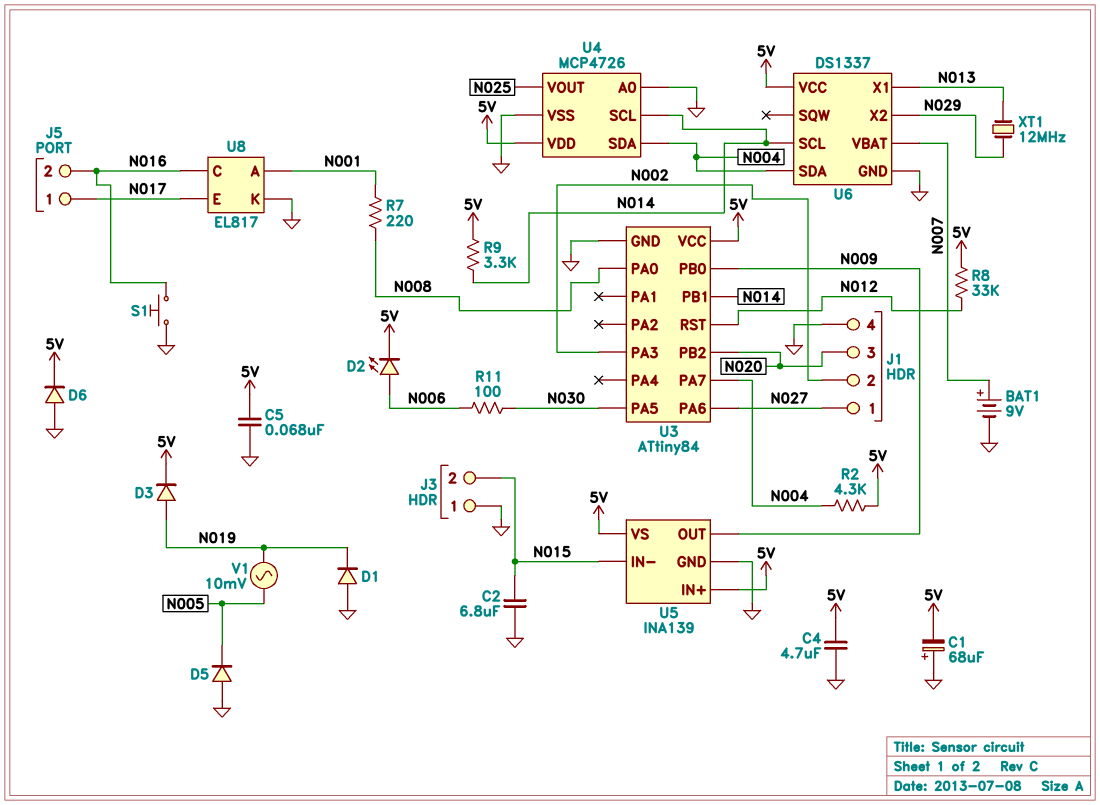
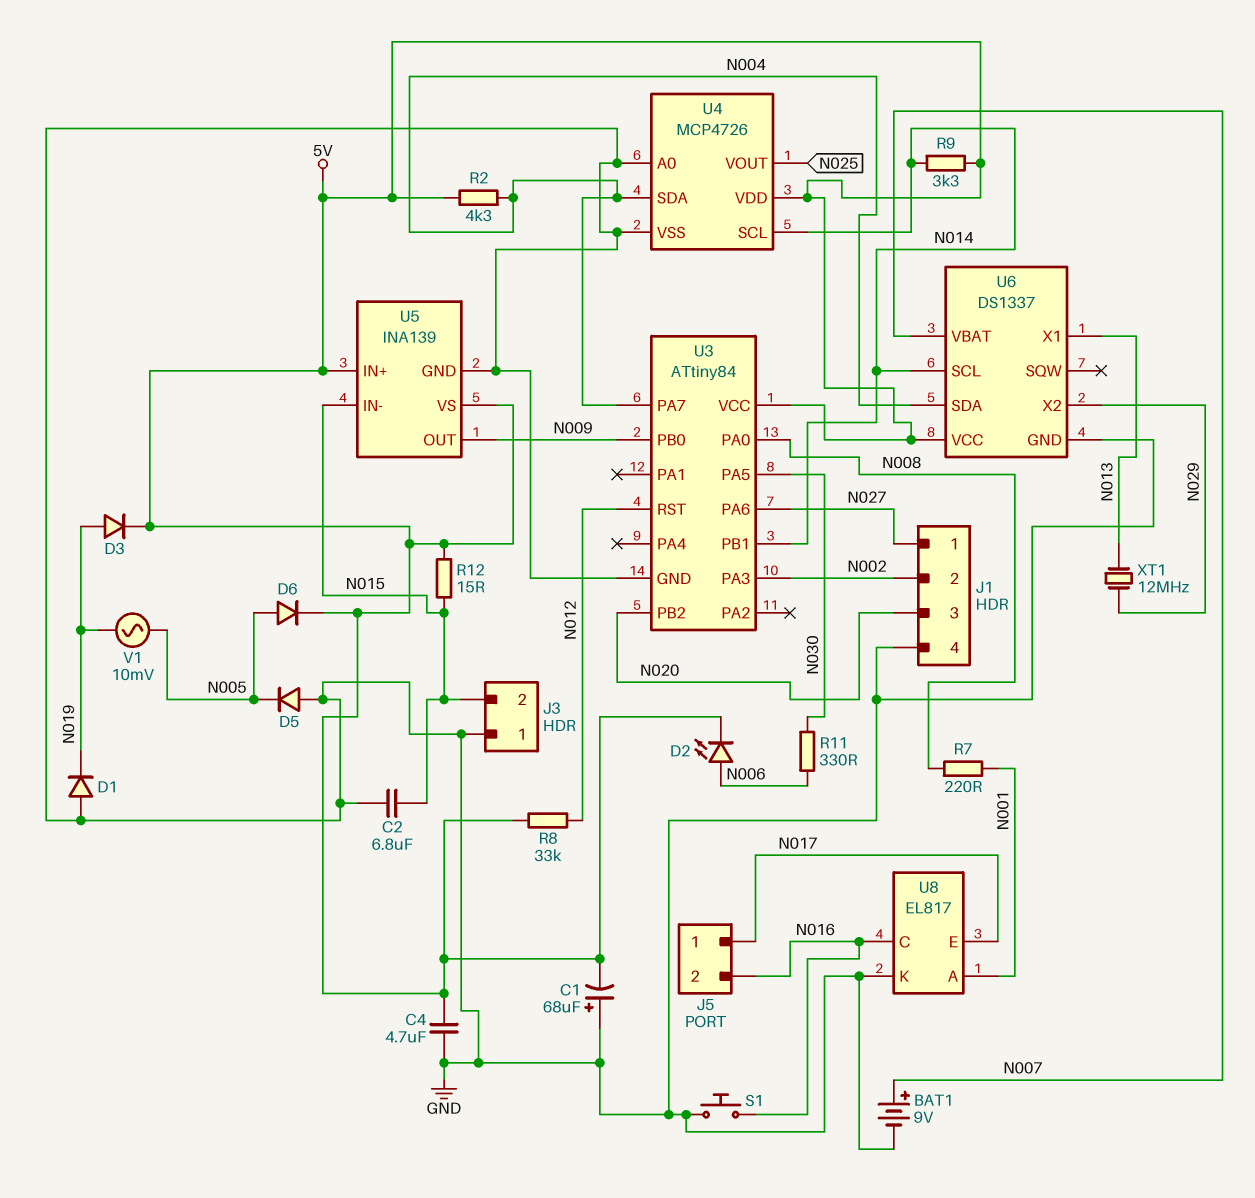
C5: 68nF (5V, GND) -> none
D6: diode (A GND, K 5V) -> diode (A N005, K 5V)
R11: 100 (N006, N030) -> 330 (N006, N030)
R12: none -> 15 (5V, N015)

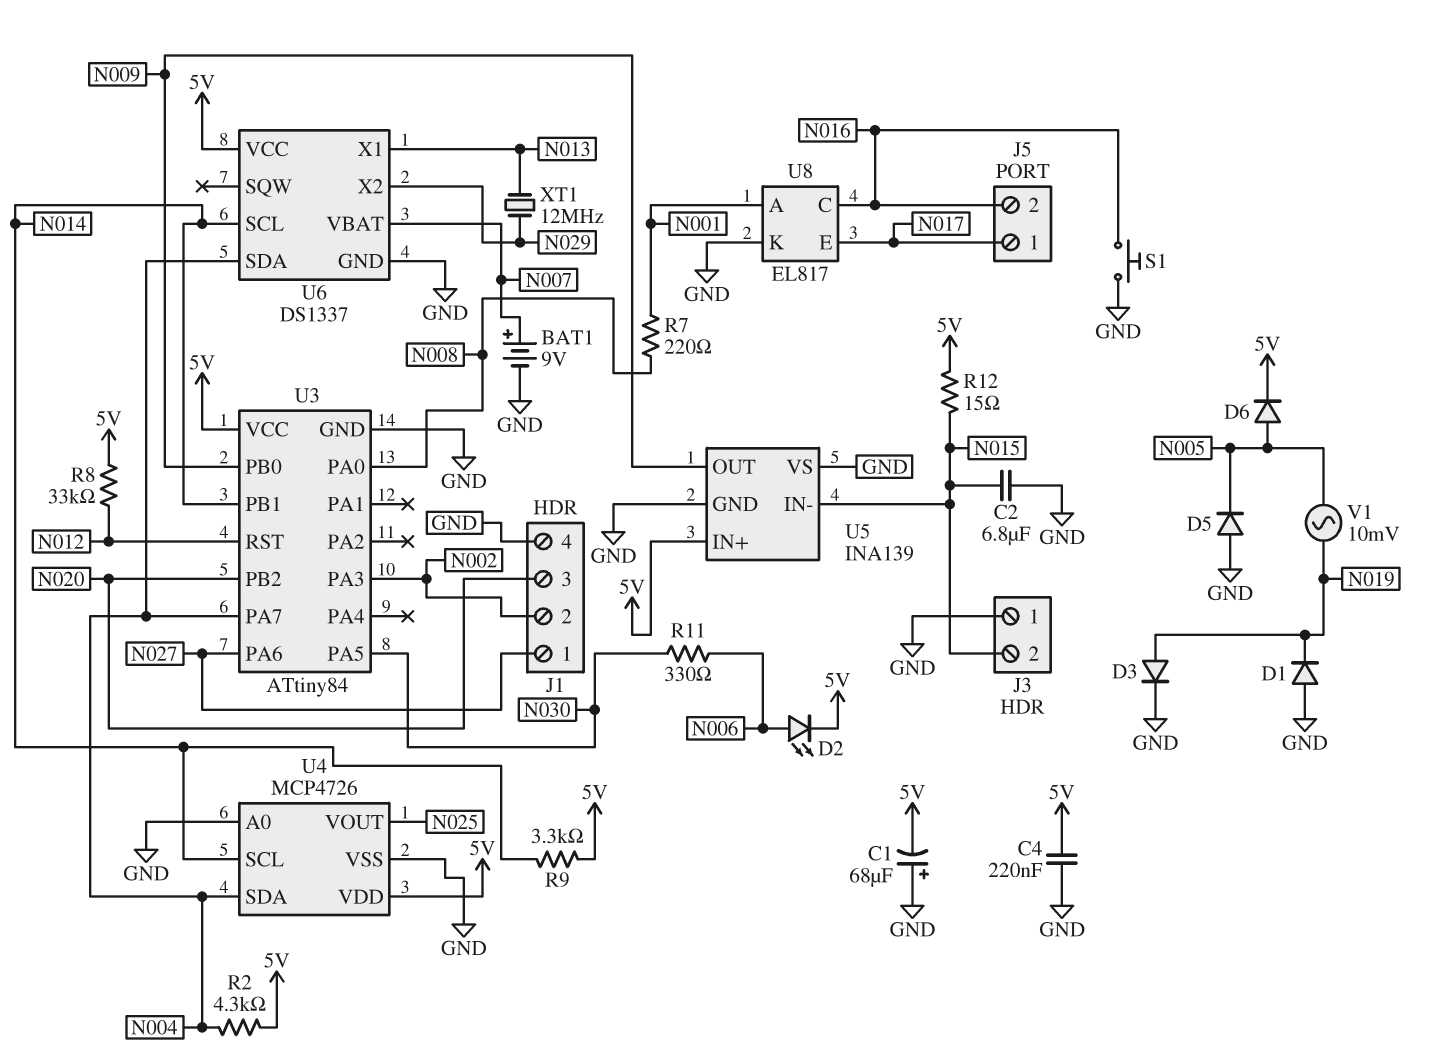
C4: 4.7uF (5V, GND) -> 220nF (5V, GND)
D3: diode (A N019, K 5V) -> diode (A N019, K GND)
U5 pin VS: 5V -> GND

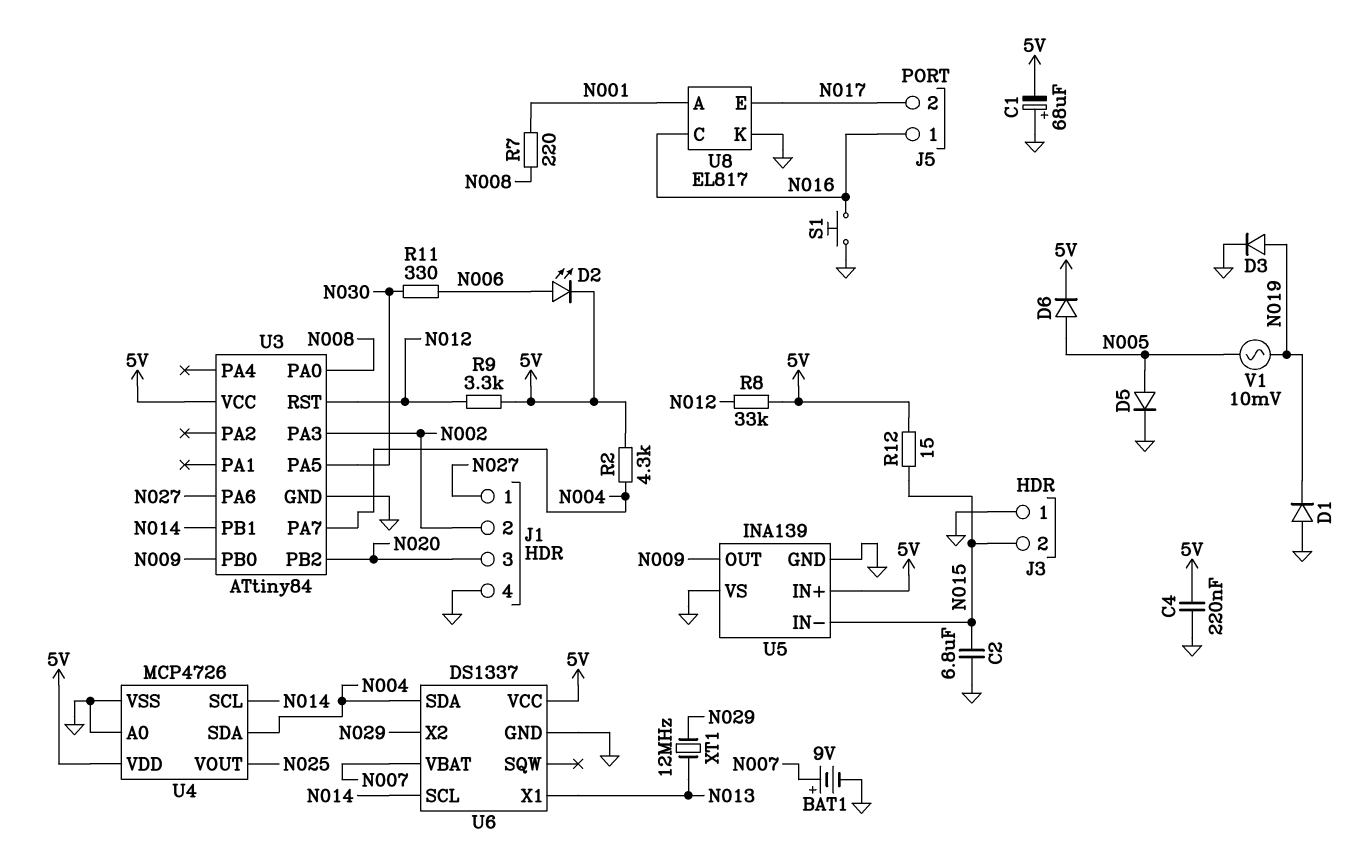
D5: diode (A GND, K N005) -> diode (A N005, K GND)
J5 pin 1: N017 -> N016
J5 pin 2: N016 -> N017
R9: 3.3k (5V, N014) -> 3.3k (5V, N012)

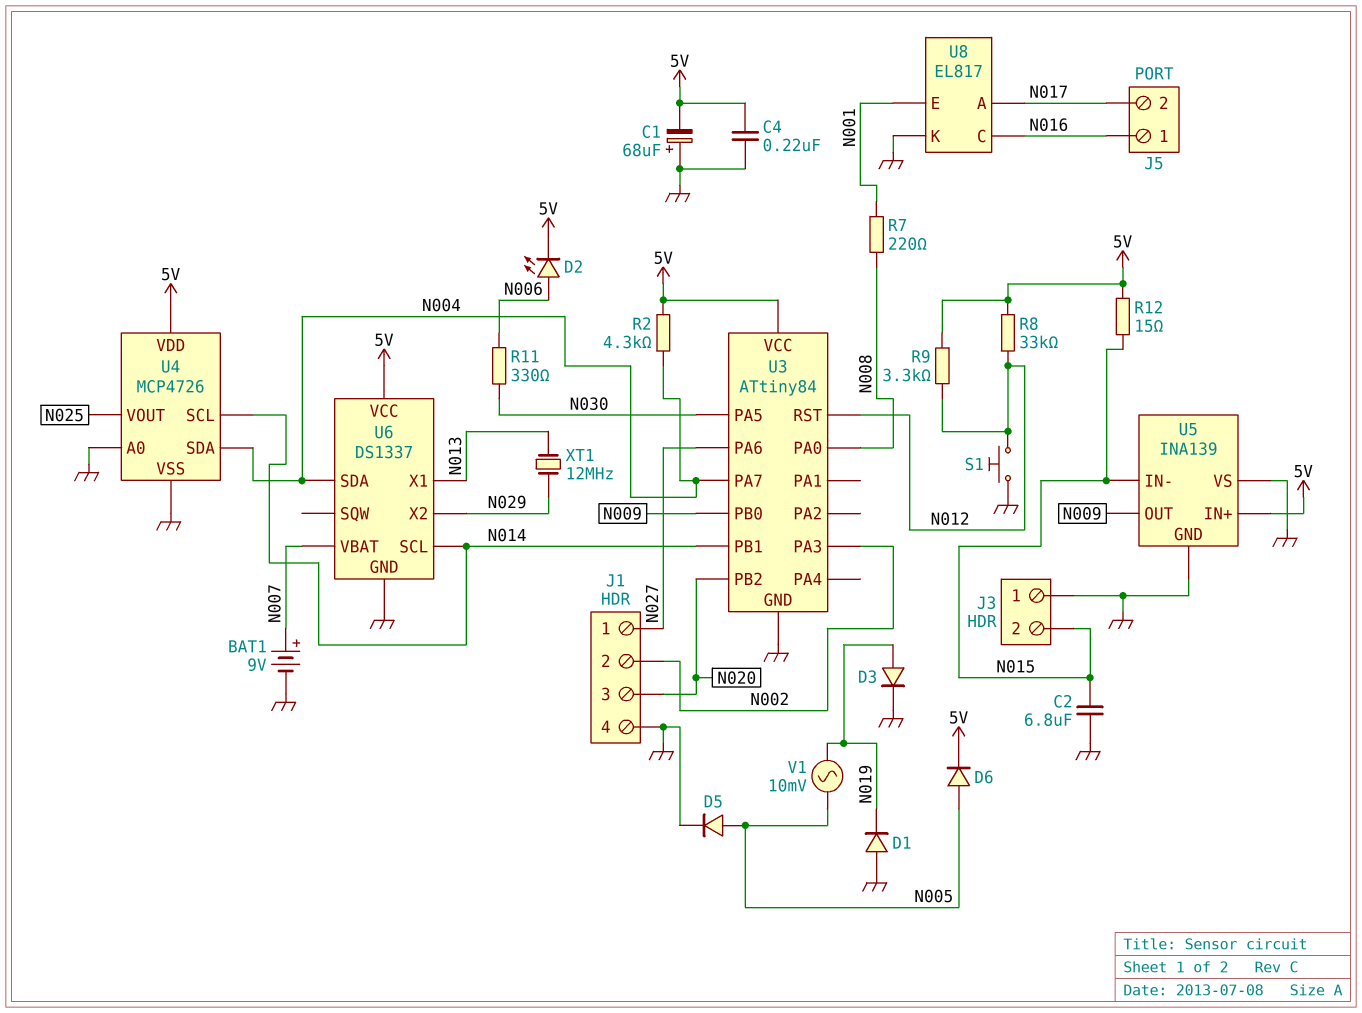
S1: button (GND, N016) -> button (GND, N012)
U8 pin A: N001 -> N017
U8 pin E: N017 -> N001

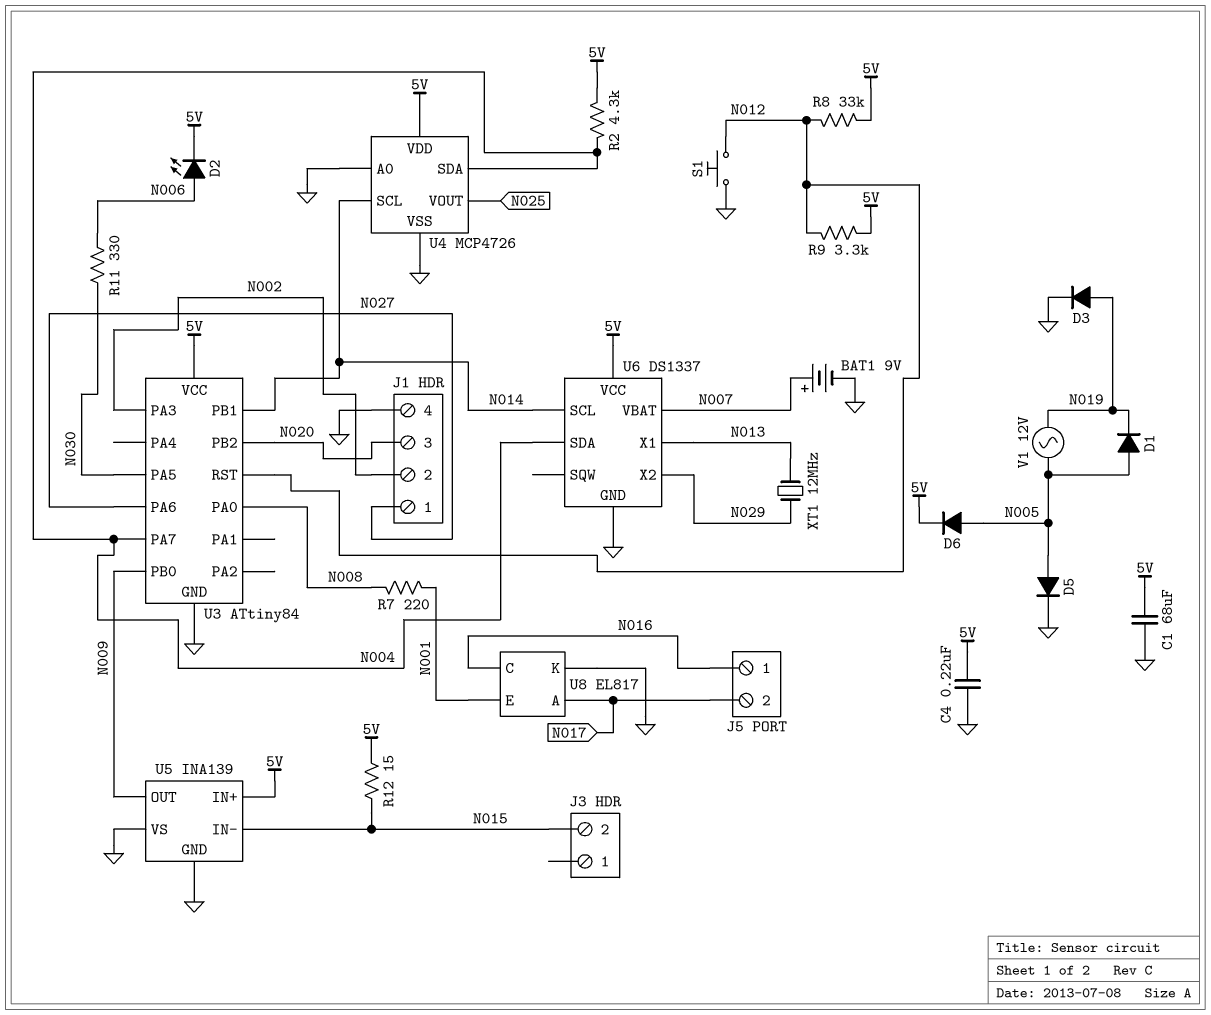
C1: 68uF (plus GND, minus 5V) -> 68uF (5V, GND)
C2: 6.8uF (GND, N015) -> none
D1: diode (A GND, K N019) -> diode (A N005, K N019)
J3 pin 1: GND -> none
V1: AC 10mV (N005, N019) -> AC 12V (N005, N019)

